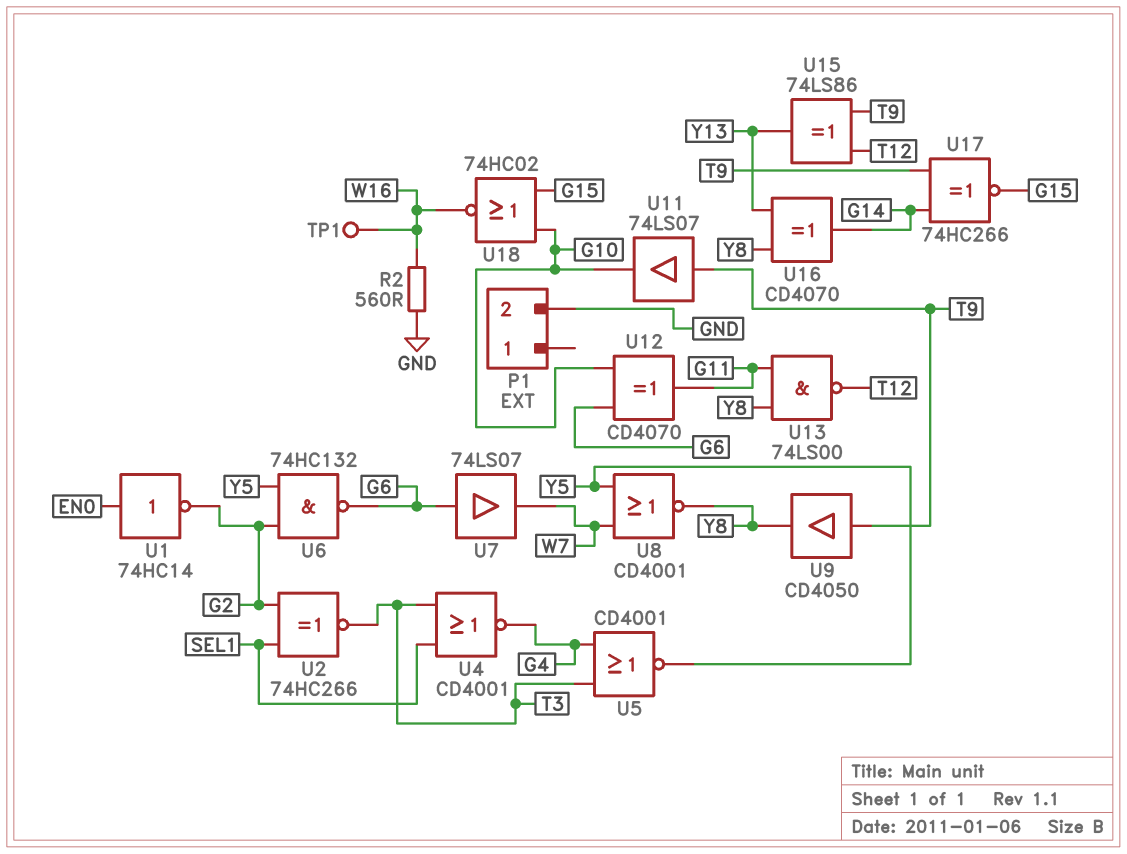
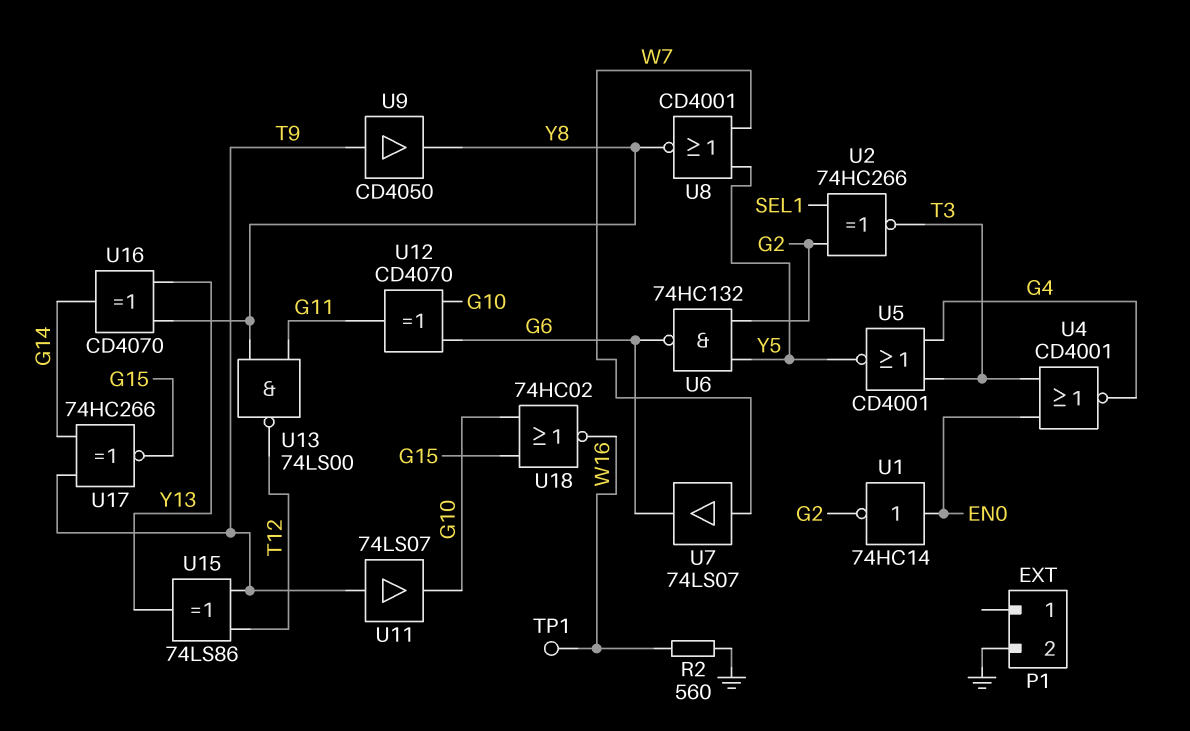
U4: NOR CD4001 (in SEL1, in T3, out G4) -> NOR CD4001 (in EN0, in T3, out G4)
U7: buffer 74LS07 (in G6, out W7) -> buffer 74LS07 (in W7, out G6)

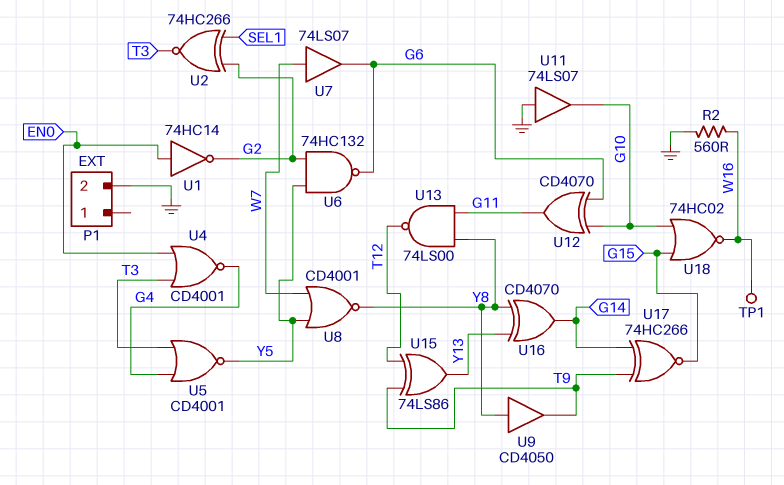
U9: buffer CD4050 (in T9, out Y8) -> buffer CD4050 (in Y8, out T9)
U11: buffer 74LS07 (in T9, out G10) -> buffer 74LS07 (in GND, out G10)

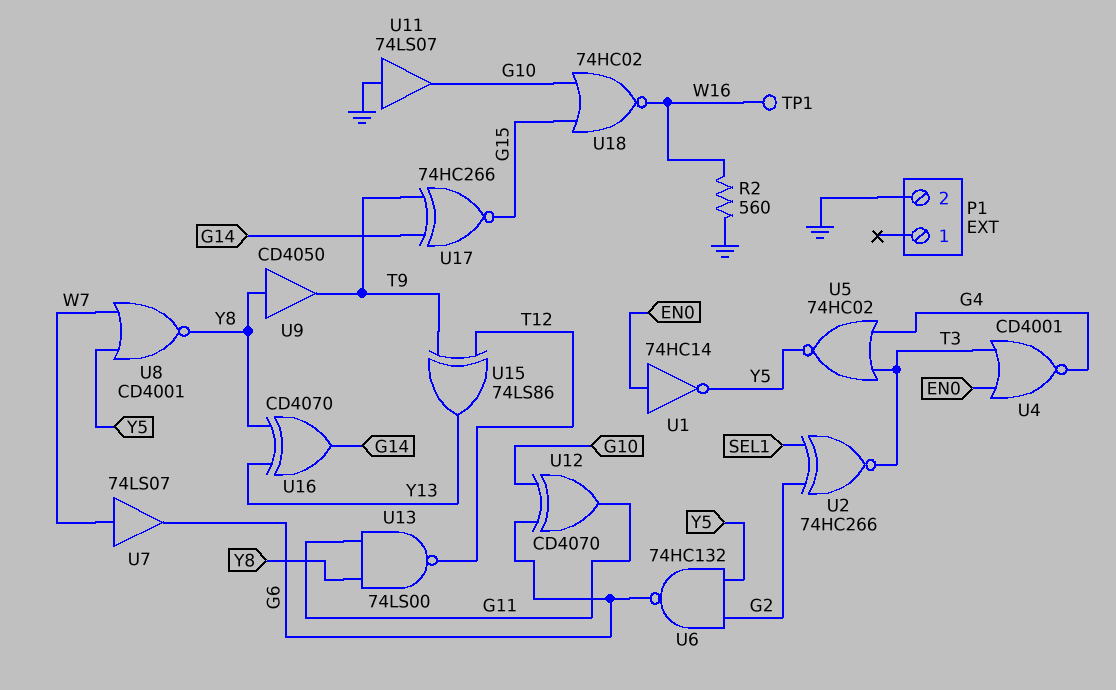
U1: NOT 74HC14 (in EN0, out G2) -> NOT 74HC14 (in EN0, out Y5)
U5: NOR CD4001 (in G4, in T3, out Y5) -> NOR 74HC02 (in G4, in T3, out Y5)

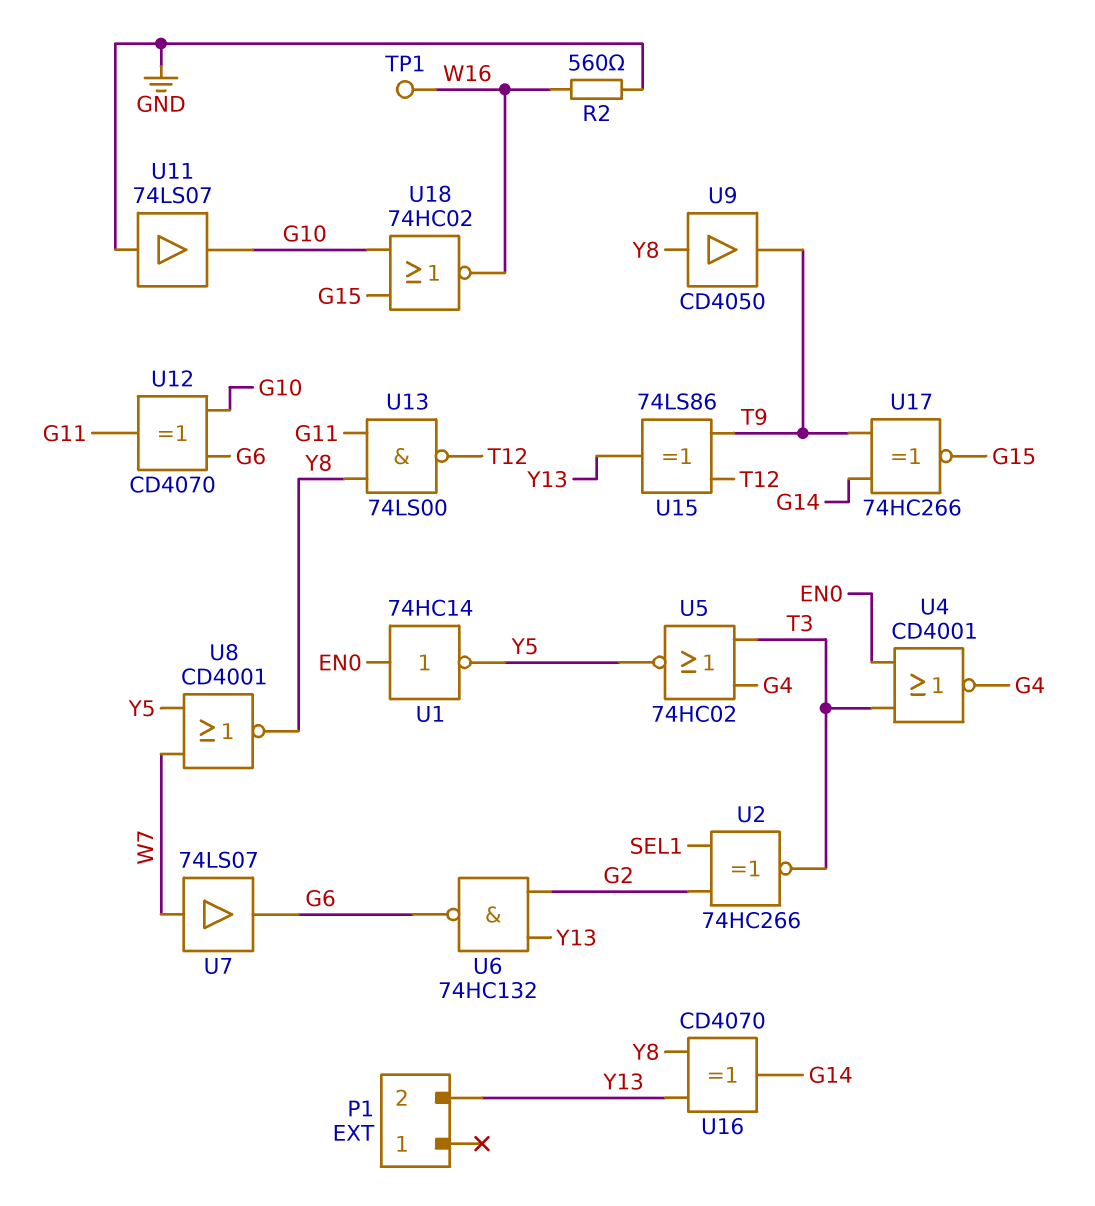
P1 pin 2: GND -> Y13
U6: NAND 74HC132 (in G2, in Y5, out G6) -> NAND 74HC132 (in G2, in Y13, out G6)

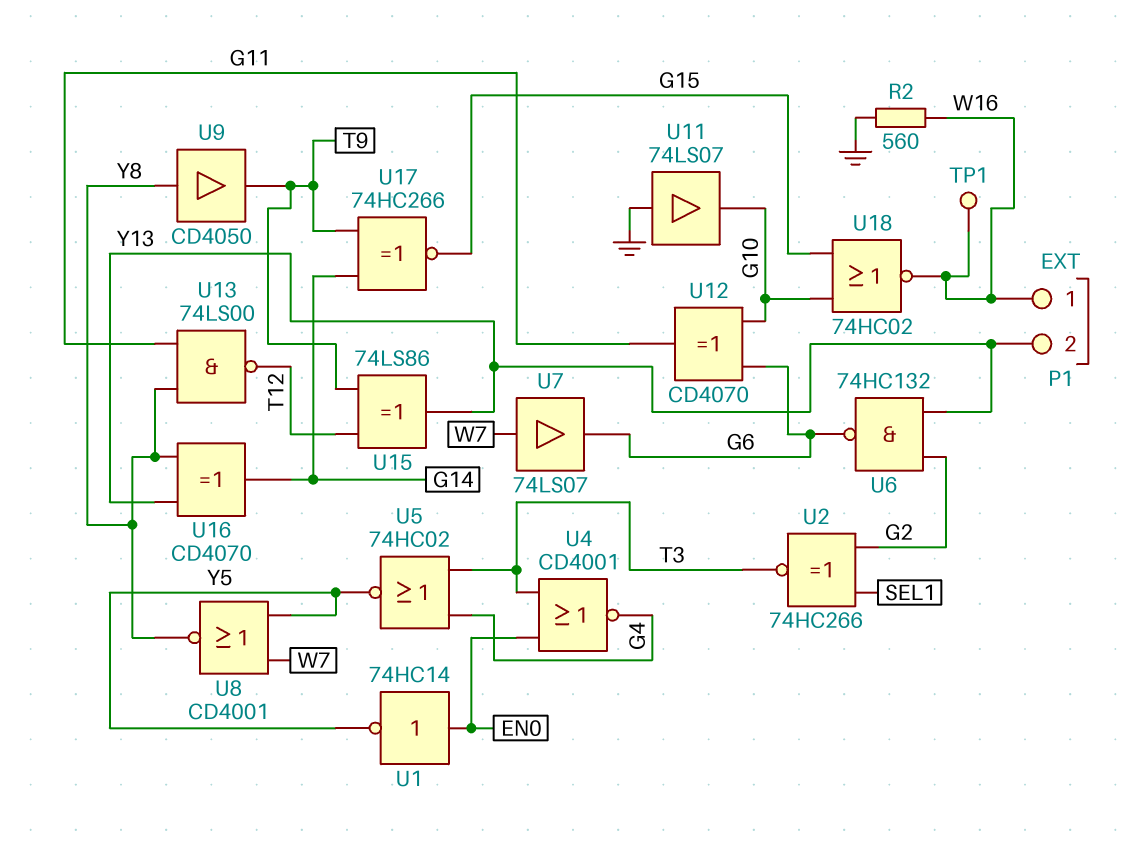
P1 pin 1: none -> W16

